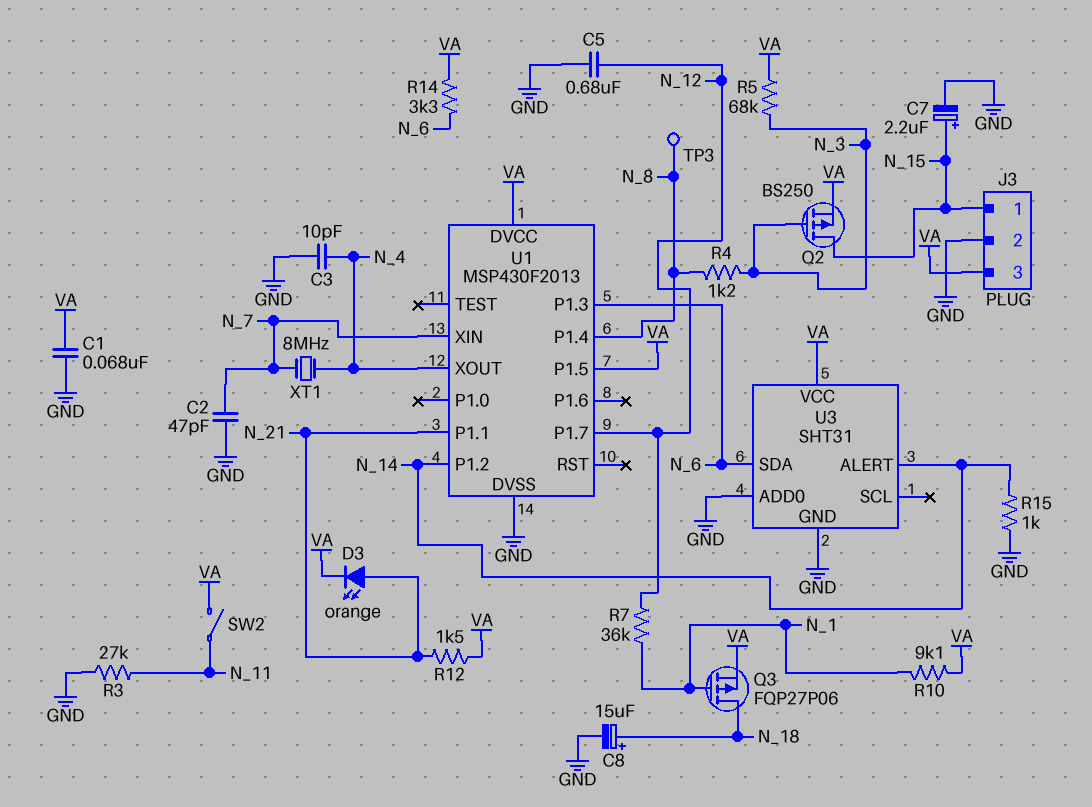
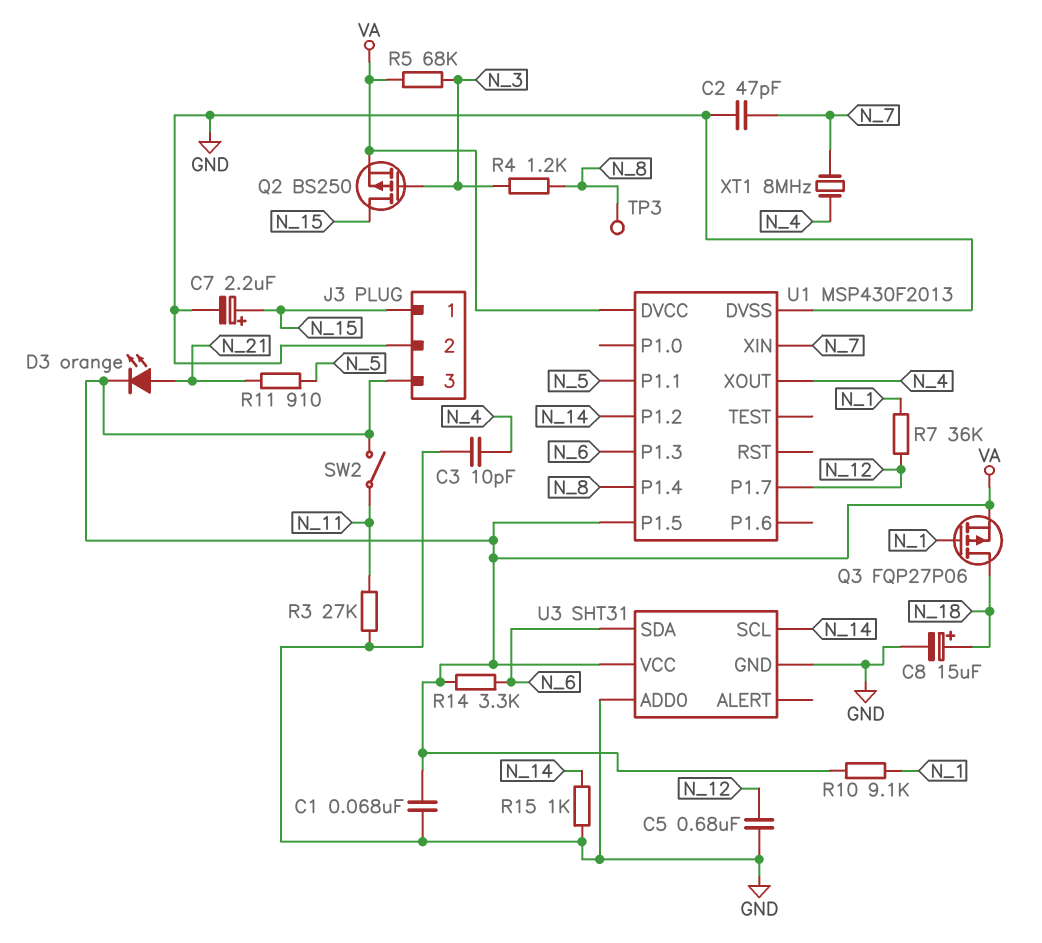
R11: none -> 910 (N_5, N_21)
R12: 1.5k (N_21, VA) -> none
U1 pin P1.1: N_21 -> N_5
U3 pin ALERT: N_14 -> none
U3 pin SCL: none -> N_14

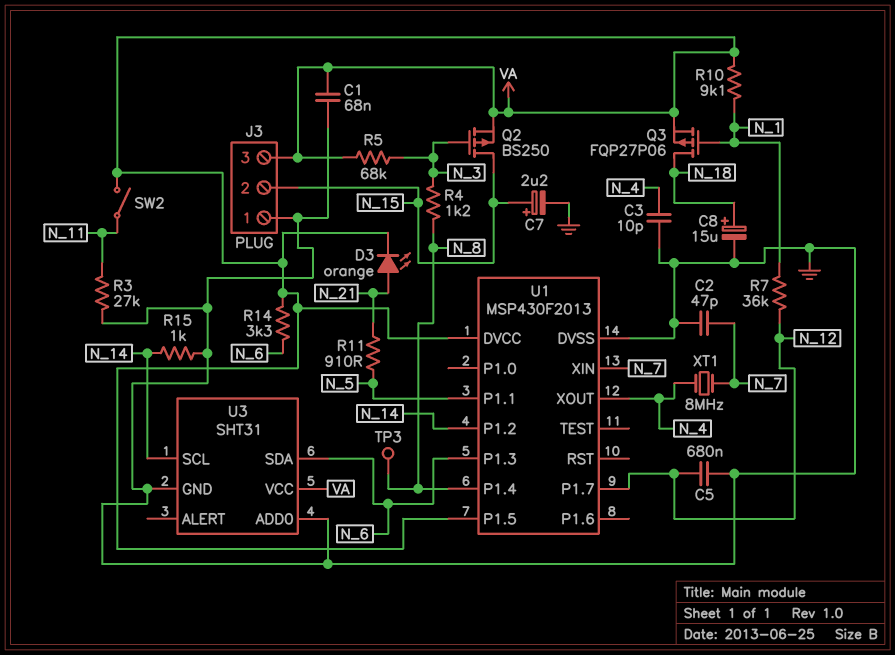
J3 pin 1: N_15 -> GND
J3 pin 2: GND -> N_15

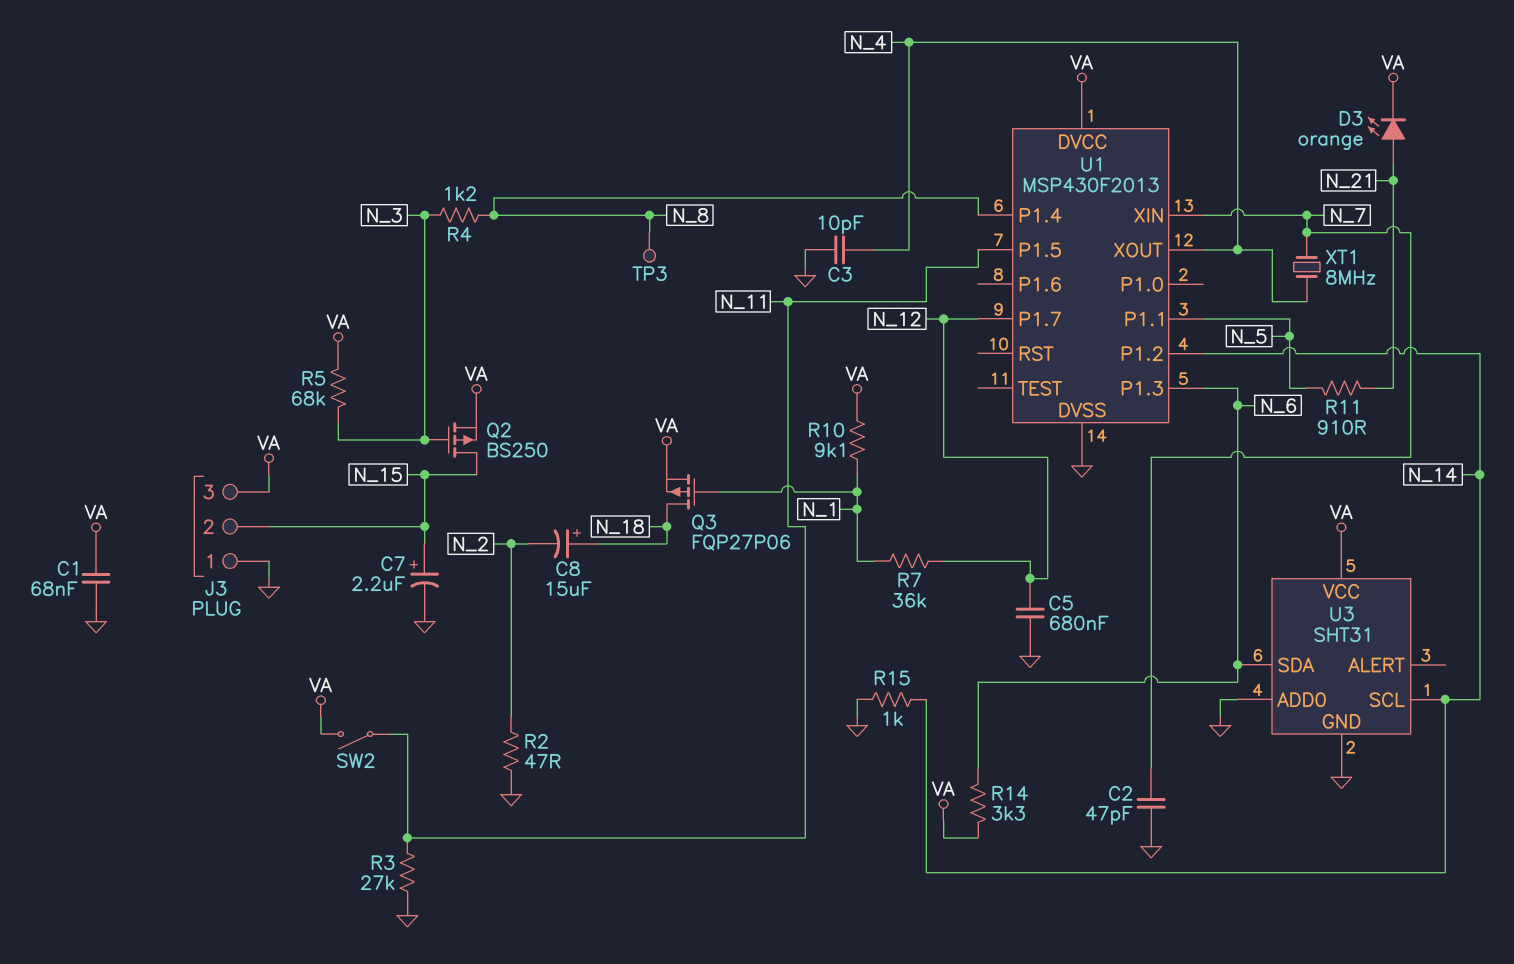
C8: 15uF (plus N_18, minus GND) -> 15uF (plus N_18, minus N_2)
R2: none -> 47 (GND, N_2)
U1 pin P1.5: VA -> N_11

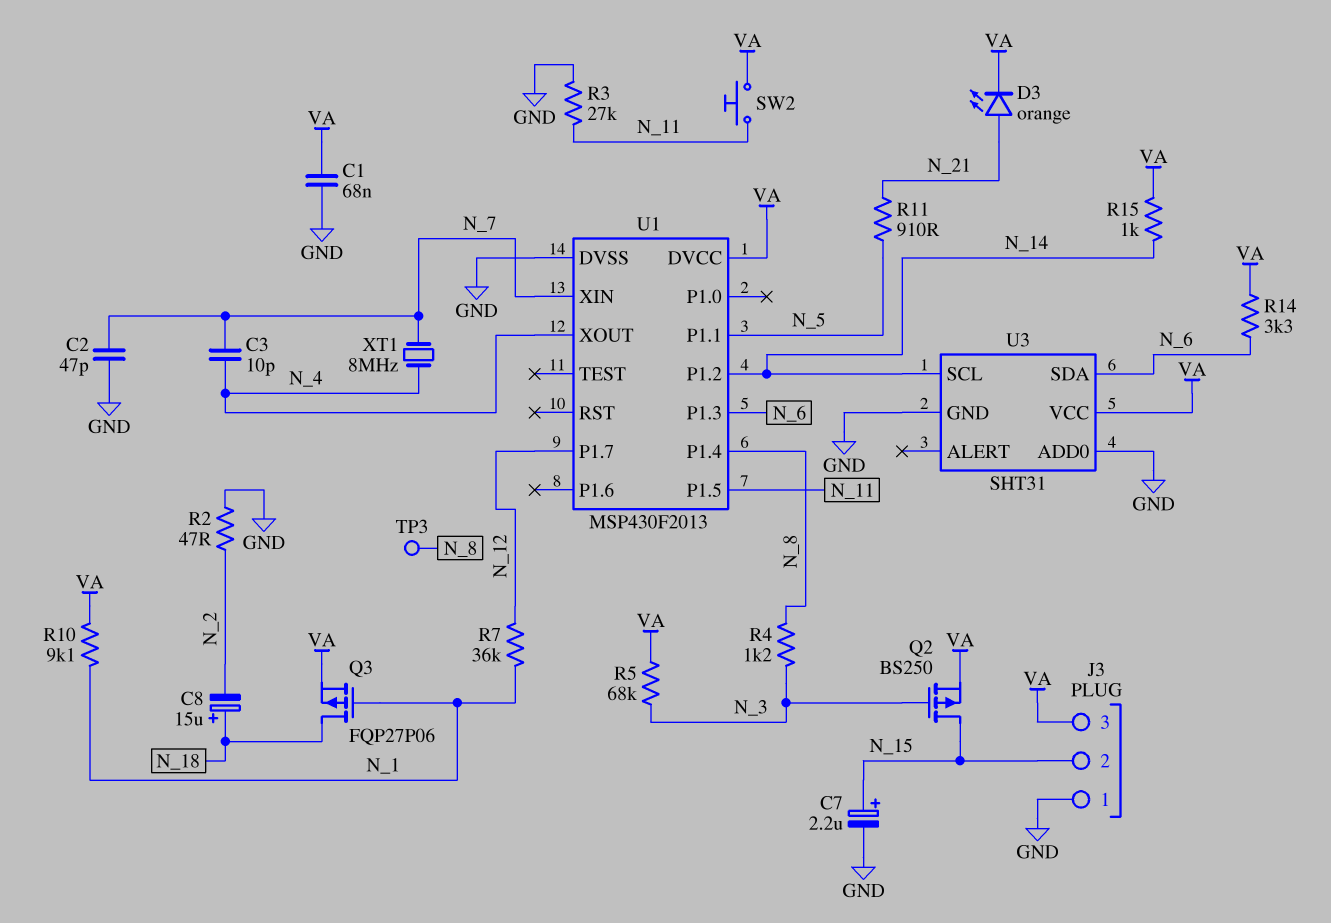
C3: 10pF (GND, N_4) -> 10pF (N_4, N_7)
C5: 680nF (GND, N_12) -> none
R15: 1k (GND, N_14) -> 1k (N_14, VA)
SW2: switch (N_11, VA) -> button (N_11, VA)

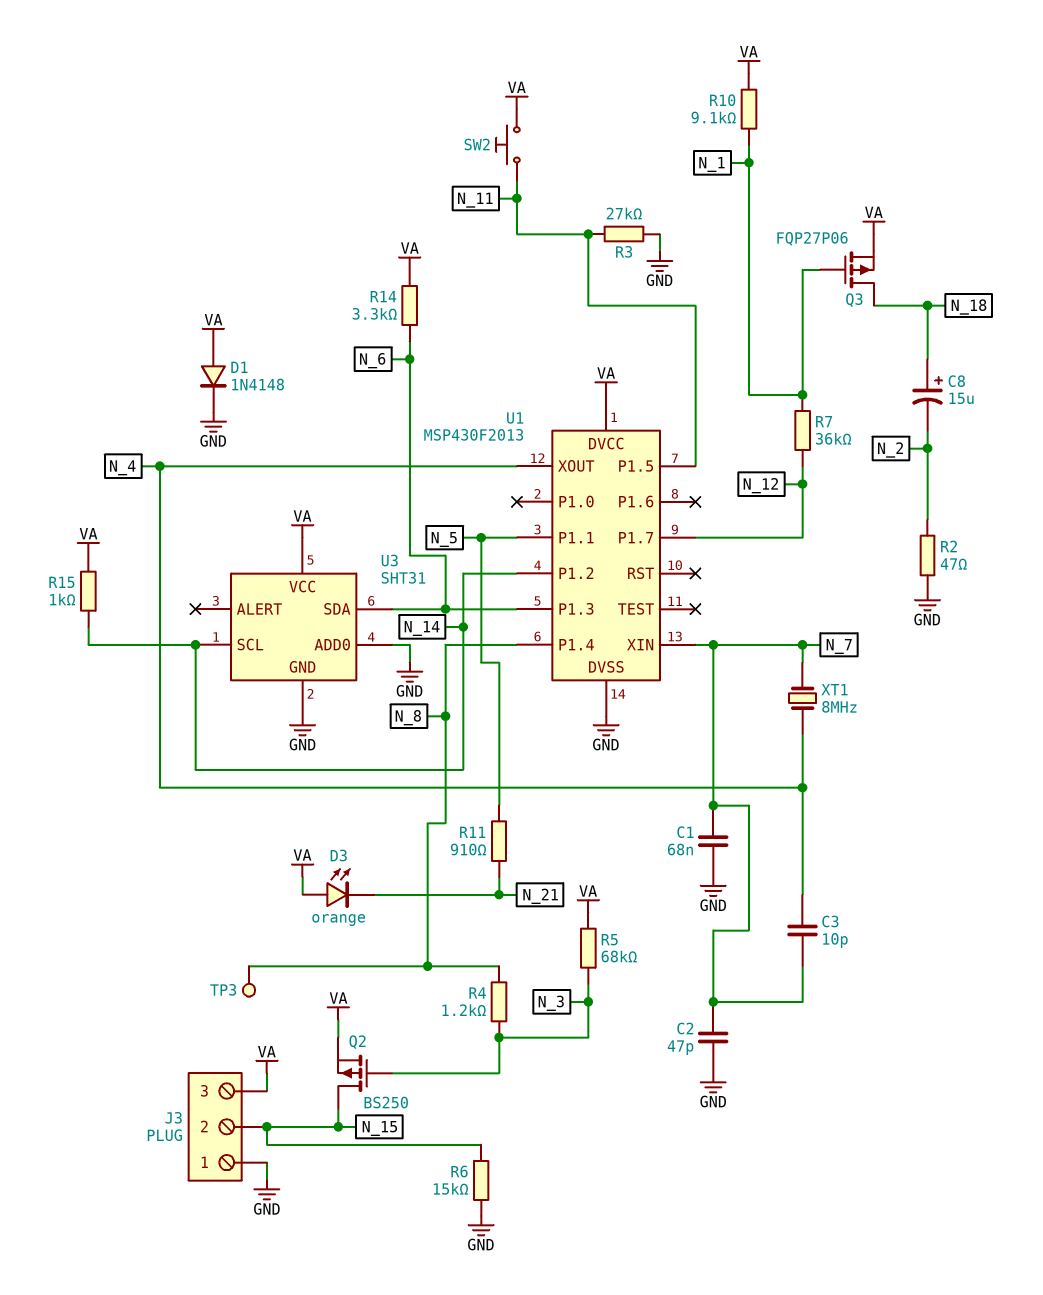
C1: 68nF (GND, VA) -> 68nF (GND, N_7)
C7: 2.2uF (plus N_15, minus GND) -> none
D1: none -> diode 1N4148 (A VA, K GND)
D3: LED orange (A N_21, K VA) -> LED orange (A VA, K N_21)
R6: none -> 15k (GND, N_15)

